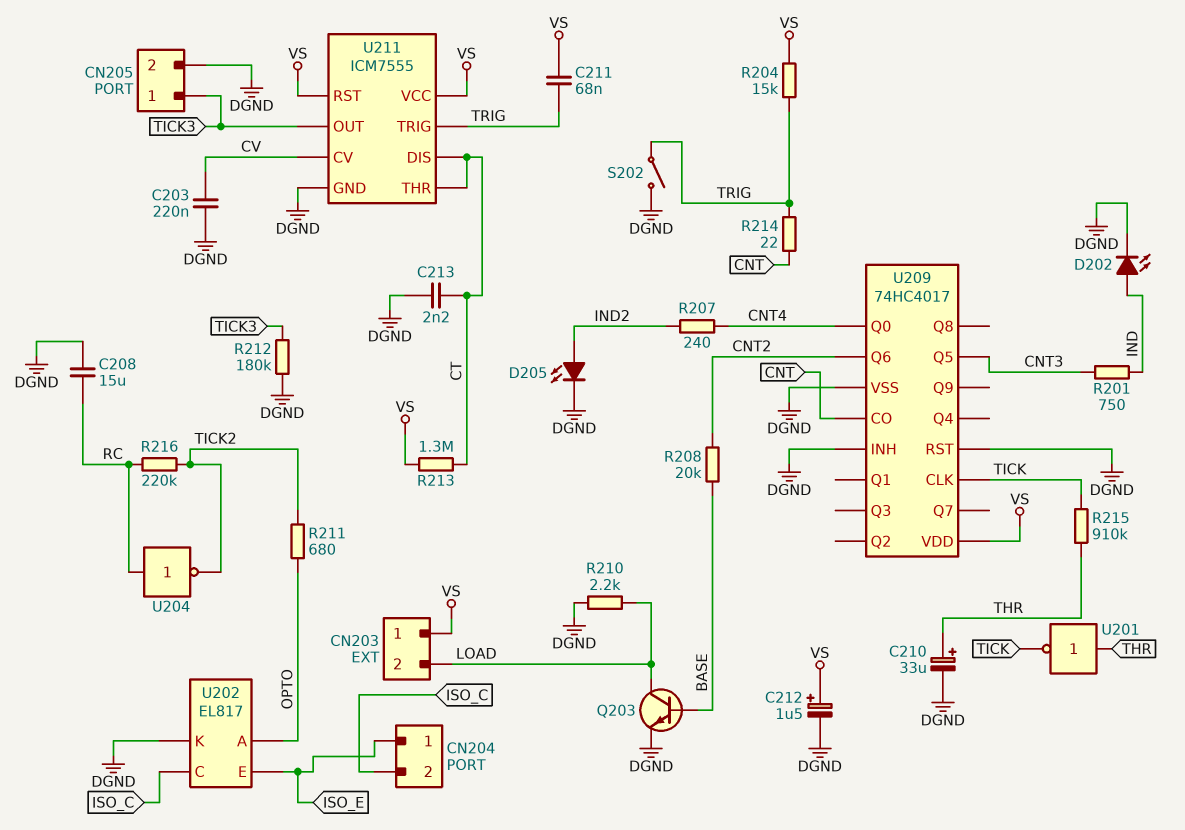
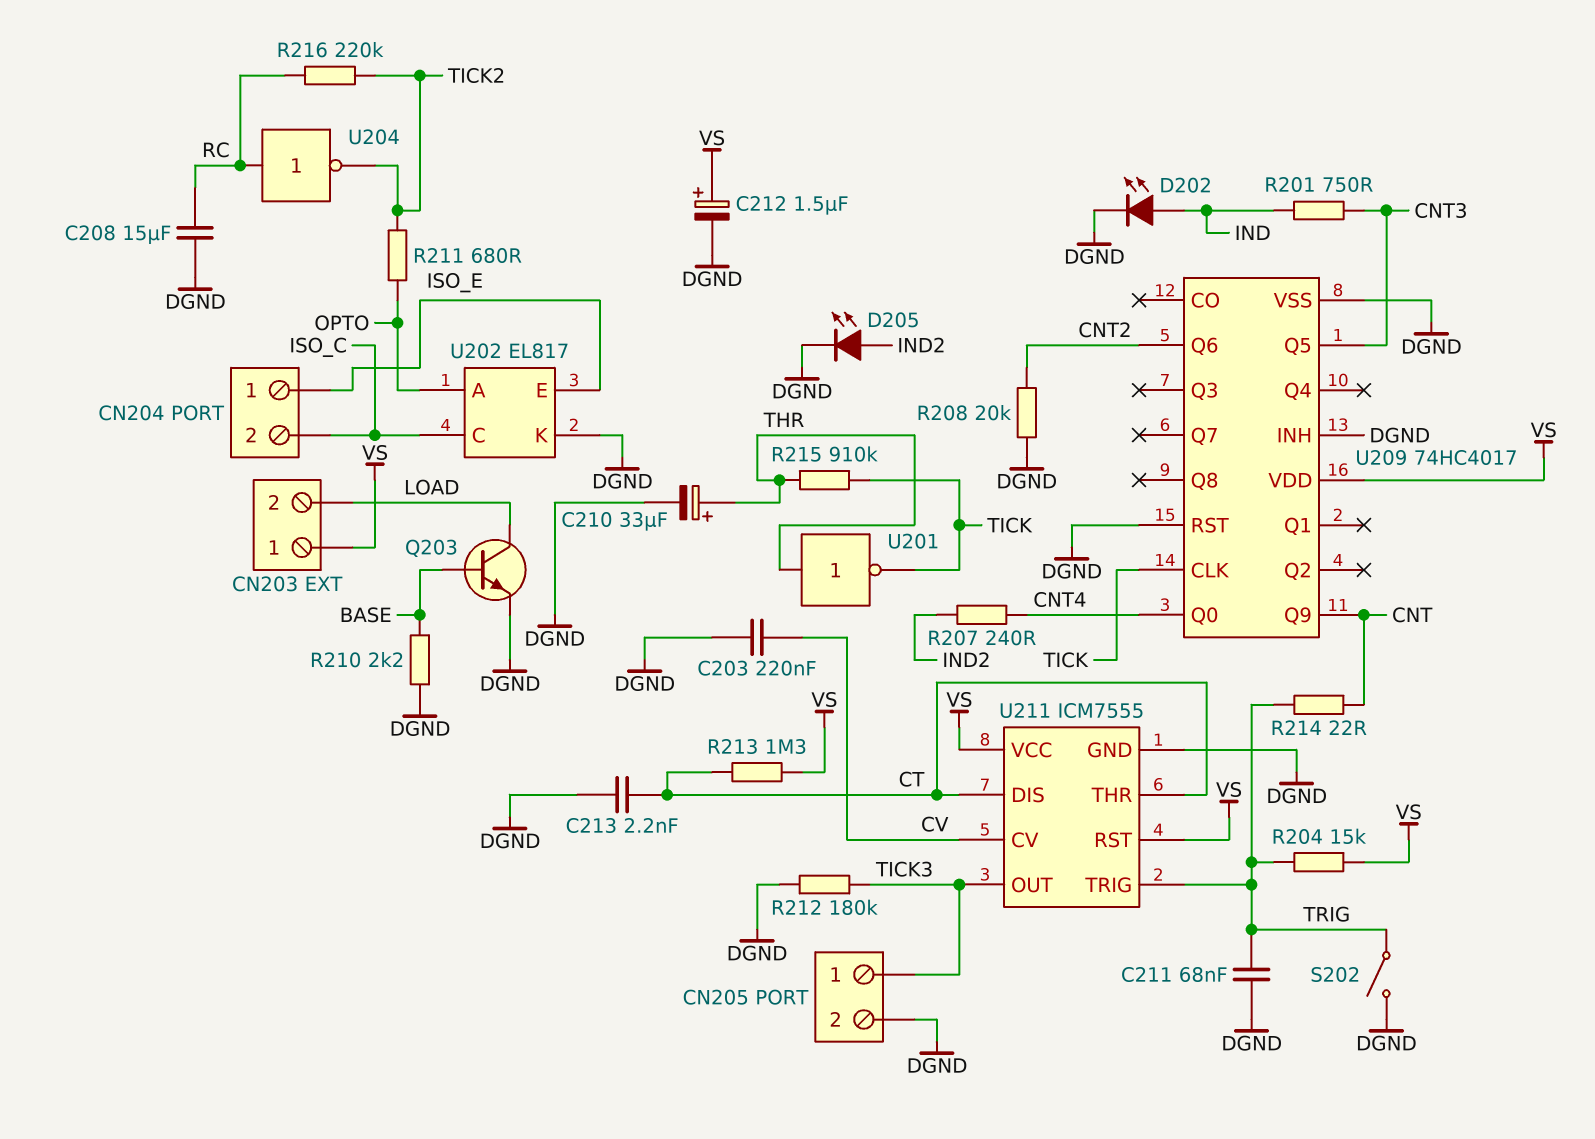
C211: 68nF (TRIG, VS) -> 68nF (DGND, TRIG)
R208: 20k (BASE, CNT2) -> 20k (CNT2, DGND)
R210: 2.2k (DGND, LOAD) -> 2.2k (BASE, DGND)
U209 pin CO: CNT -> none
U209 pin Q9: none -> CNT

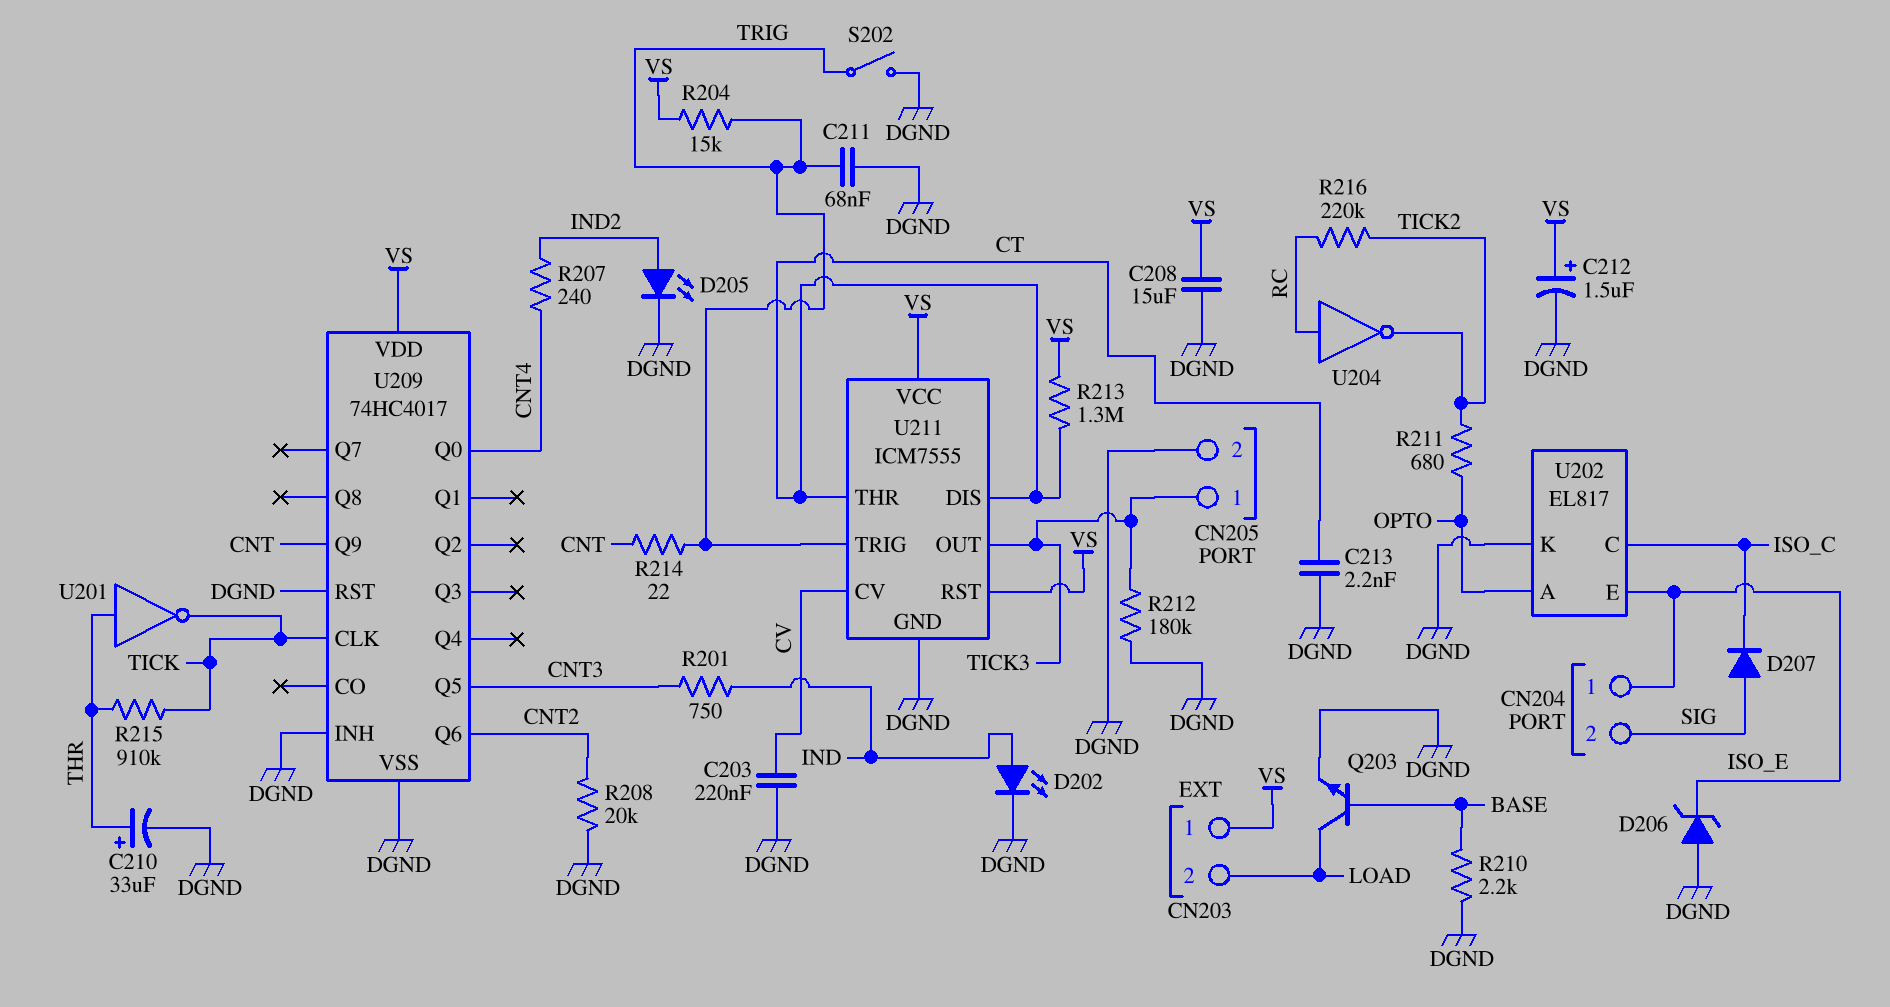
C208: 15uF (DGND, RC) -> 15uF (DGND, VS)
CN204 pin 2: ISO_C -> SIG
D206: none -> zener (A DGND, K ISO_E)
D207: none -> diode (A SIG, K ISO_C)

